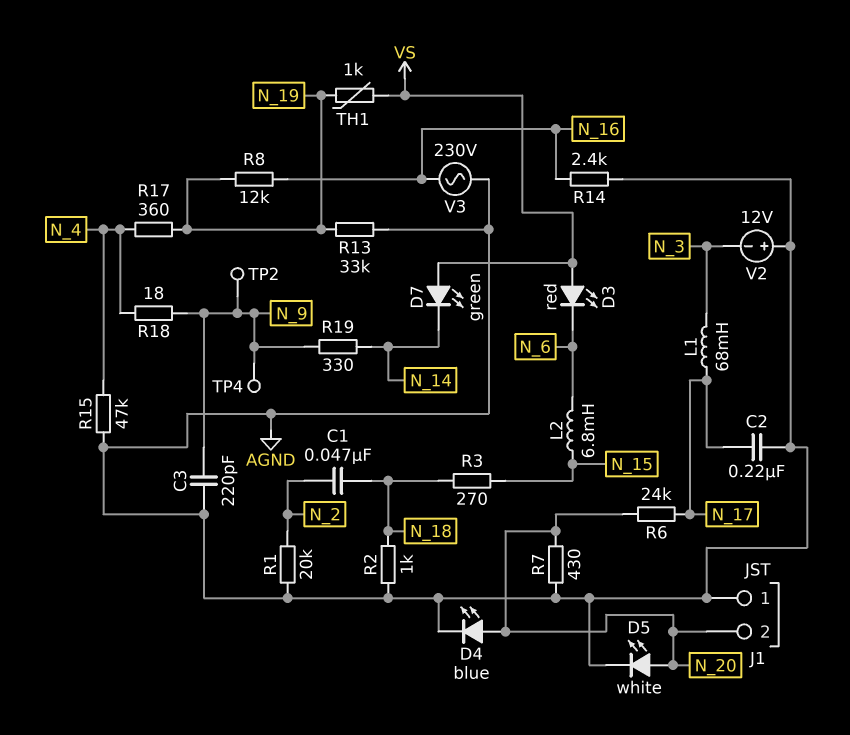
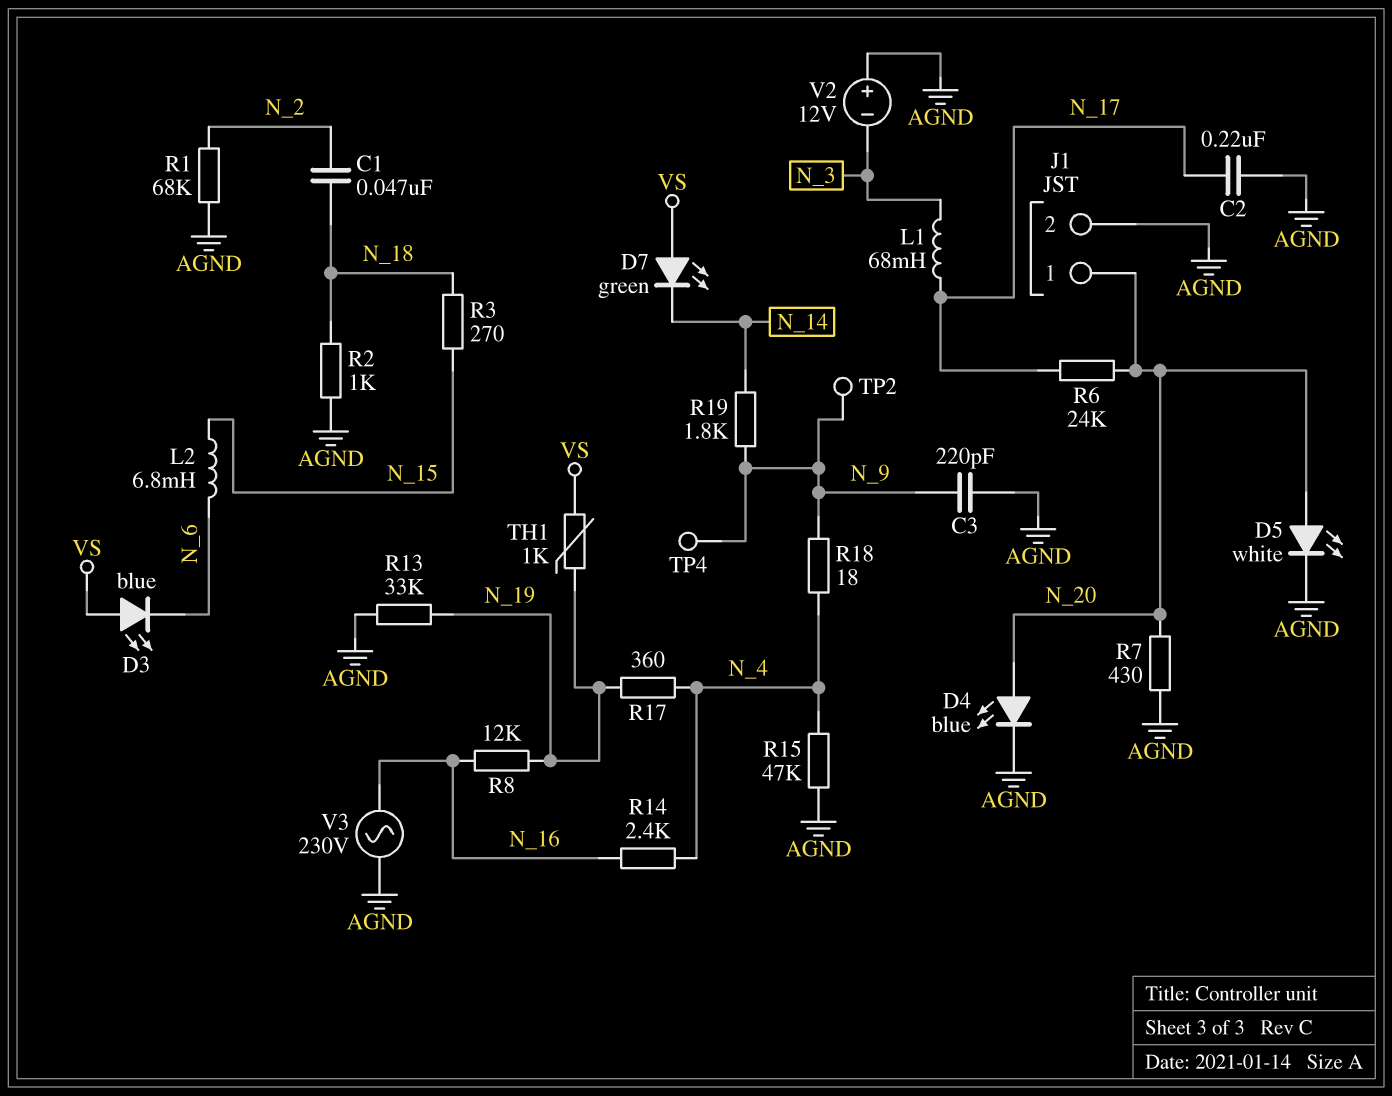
D3: LED red (A VS, K N_6) -> LED blue (A VS, K N_6)
J1 pin 1: AGND -> N_20
J1 pin 2: N_20 -> AGND
R1: 20k (AGND, N_2) -> 68k (AGND, N_2)
R14: 2.4k (AGND, N_16) -> 2.4k (N_4, N_16)
R19: 330 (N_9, N_14) -> 1.8k (N_9, N_14)

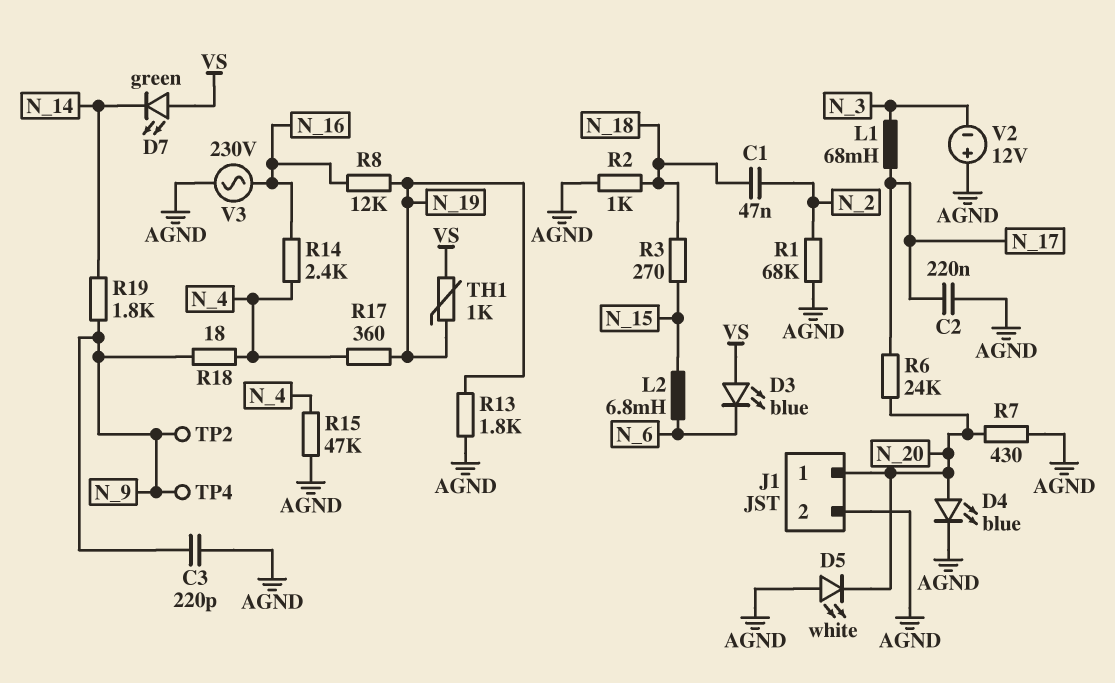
D5: LED white (A N_20, K AGND) -> LED white (A AGND, K N_20)
R13: 33k (AGND, N_19) -> 1.8k (AGND, N_19)

